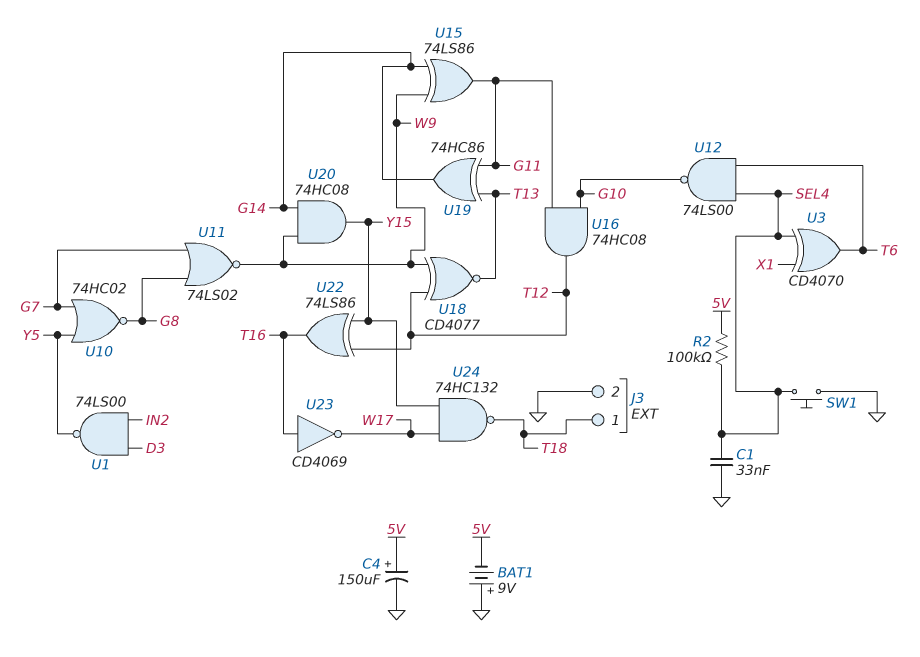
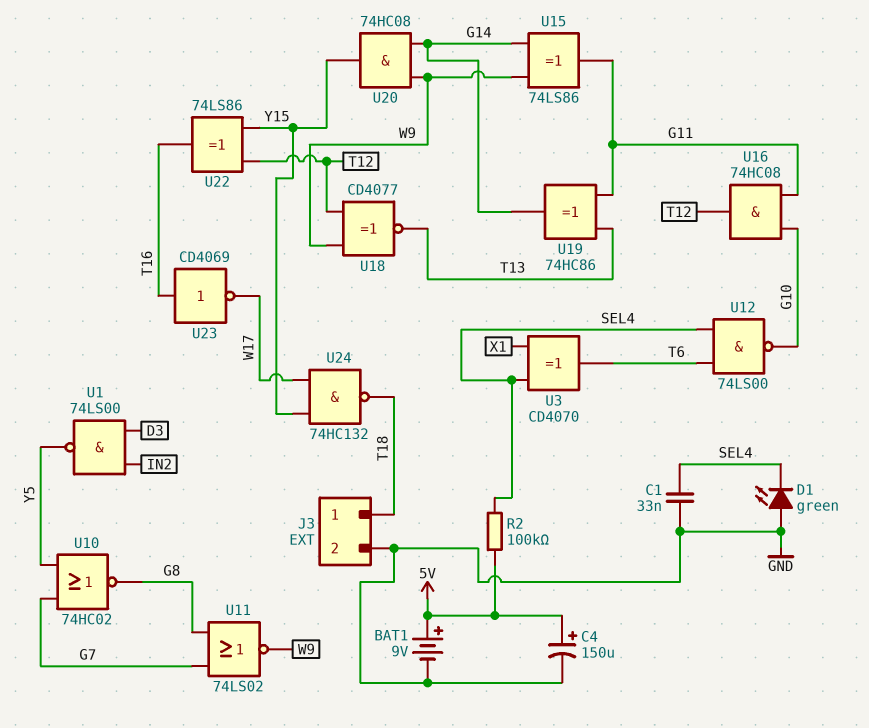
BAT1: 9V (plus GND, minus 5V) -> 9V (plus 5V, minus GND)
D1: none -> LED green (A GND, K SEL4)
SW1: button (GND, SEL4) -> none

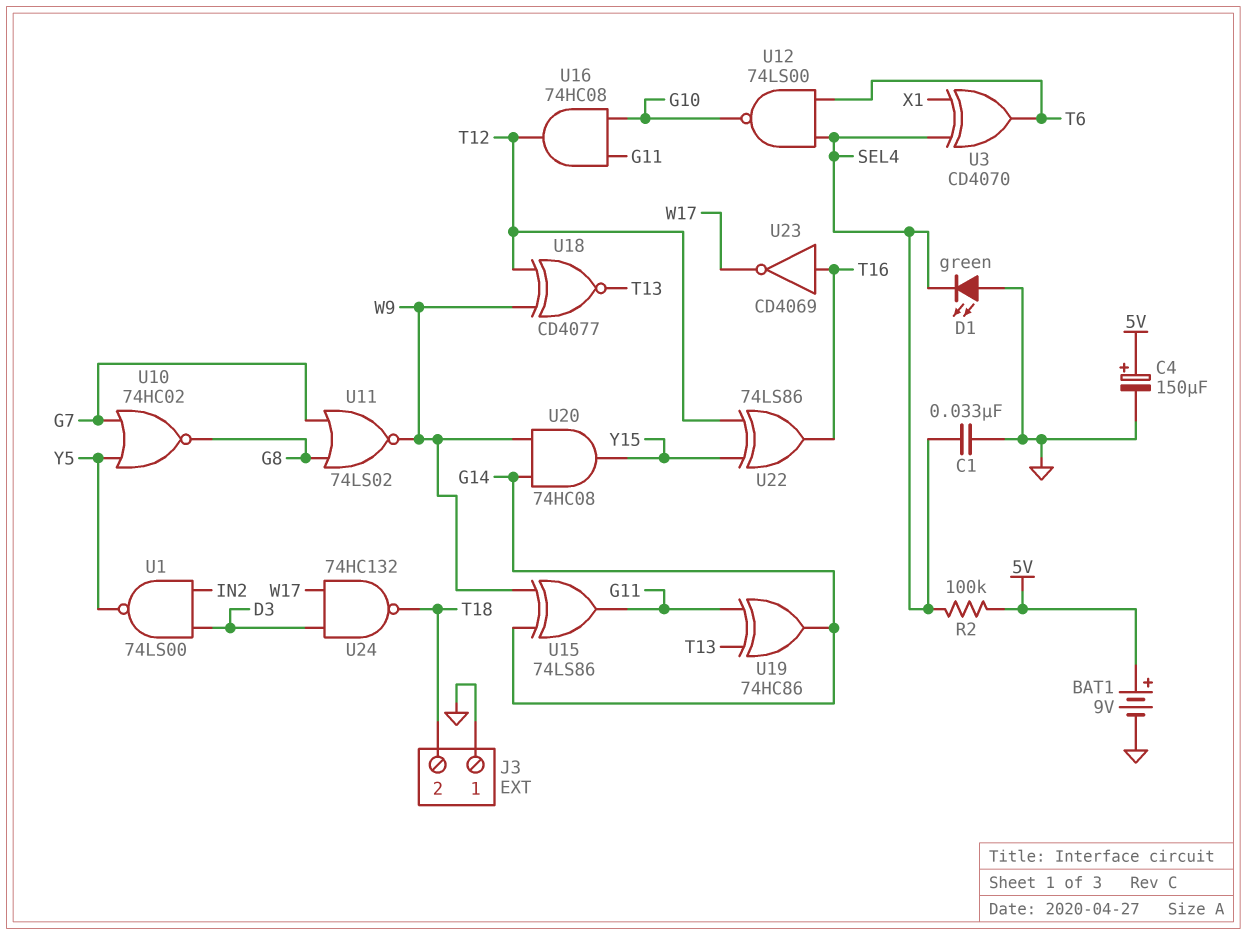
J3 pin 1: T18 -> GND
J3 pin 2: GND -> T18
U24: NAND 74HC132 (in W17, in Y15, out T18) -> NAND 74HC132 (in D3, in W17, out T18)

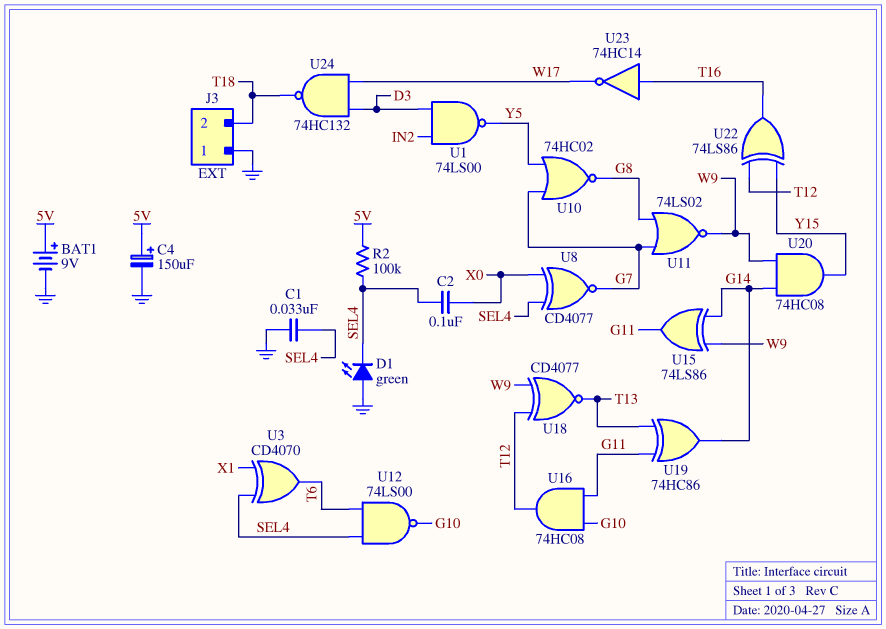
C2: none -> 100nF (SEL4, X0)
U8: none -> XNOR CD4077 (in SEL4, in X0, out G7)
U23: NOT CD4069 (in T16, out W17) -> NOT 74HC14 (in T16, out W17)

